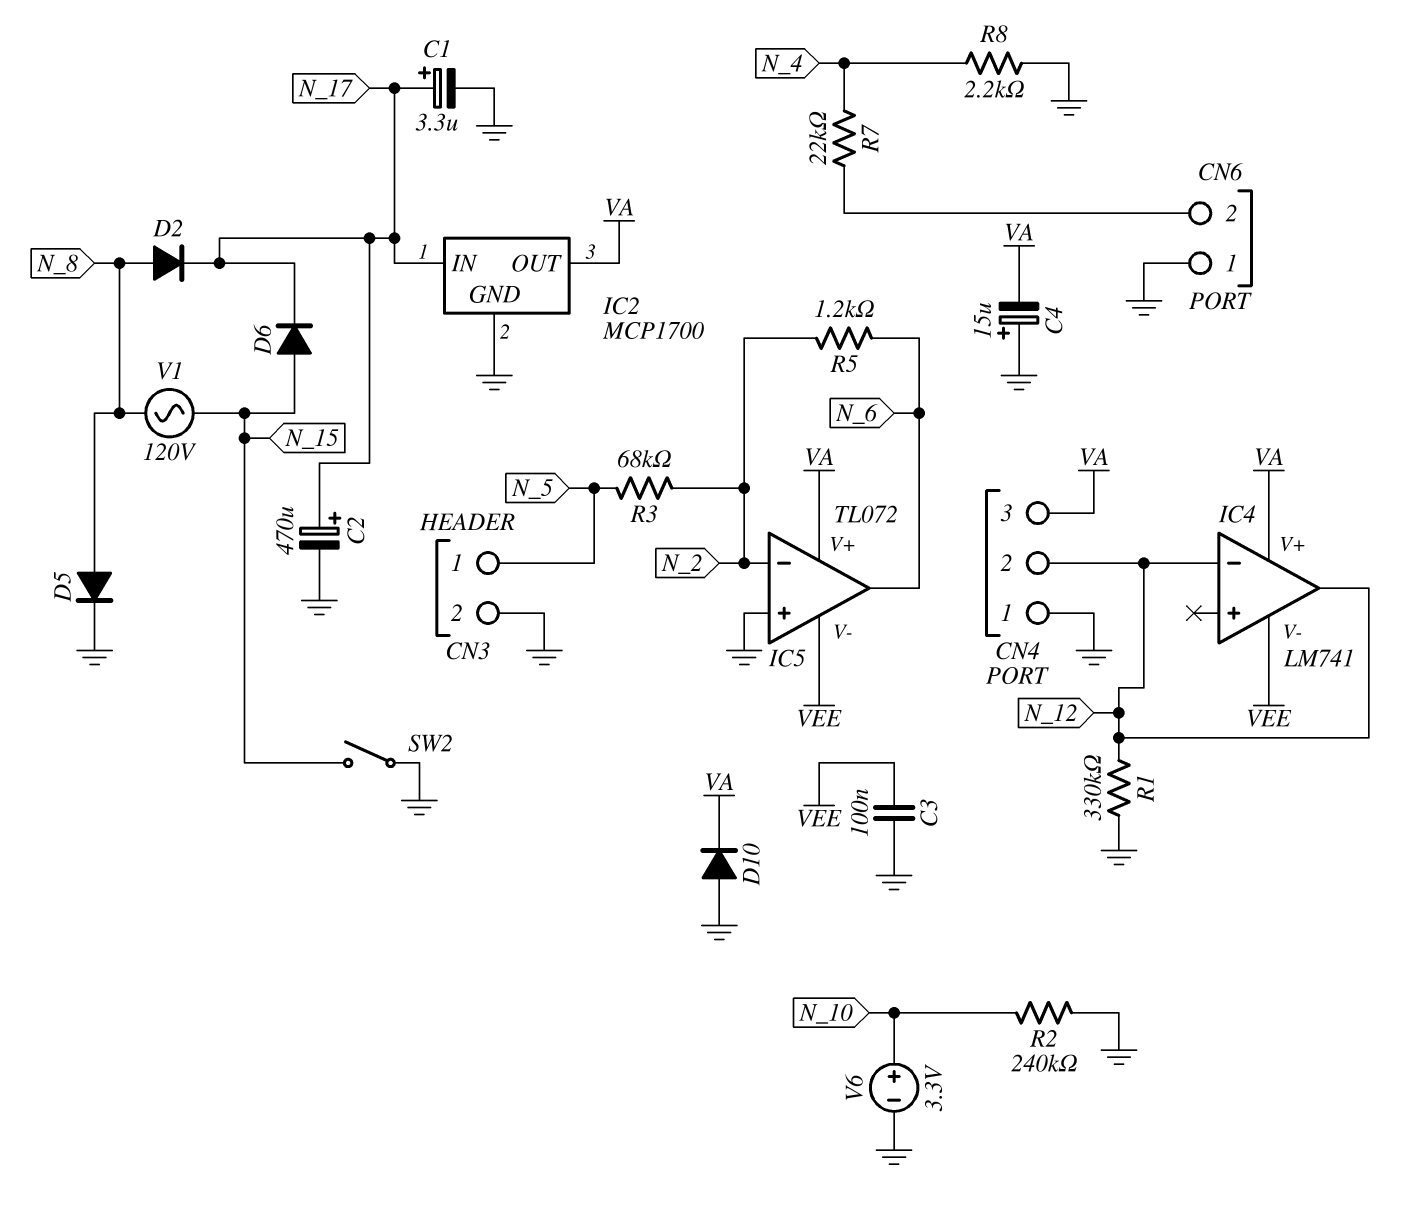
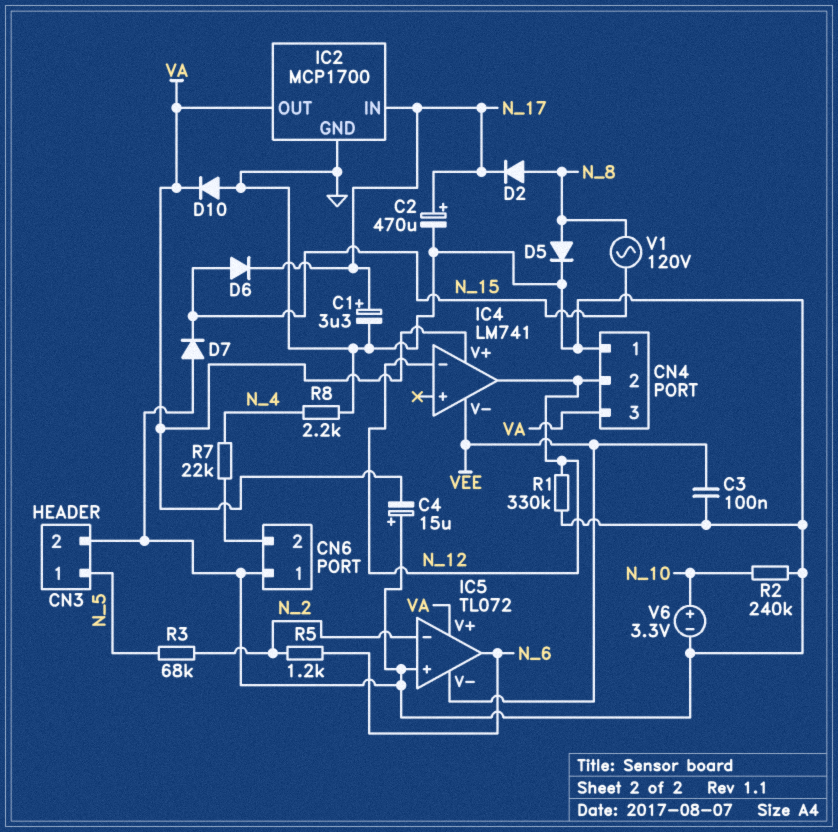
D7: none -> diode (A GND, K N_15)
SW2: switch (GND, N_15) -> none

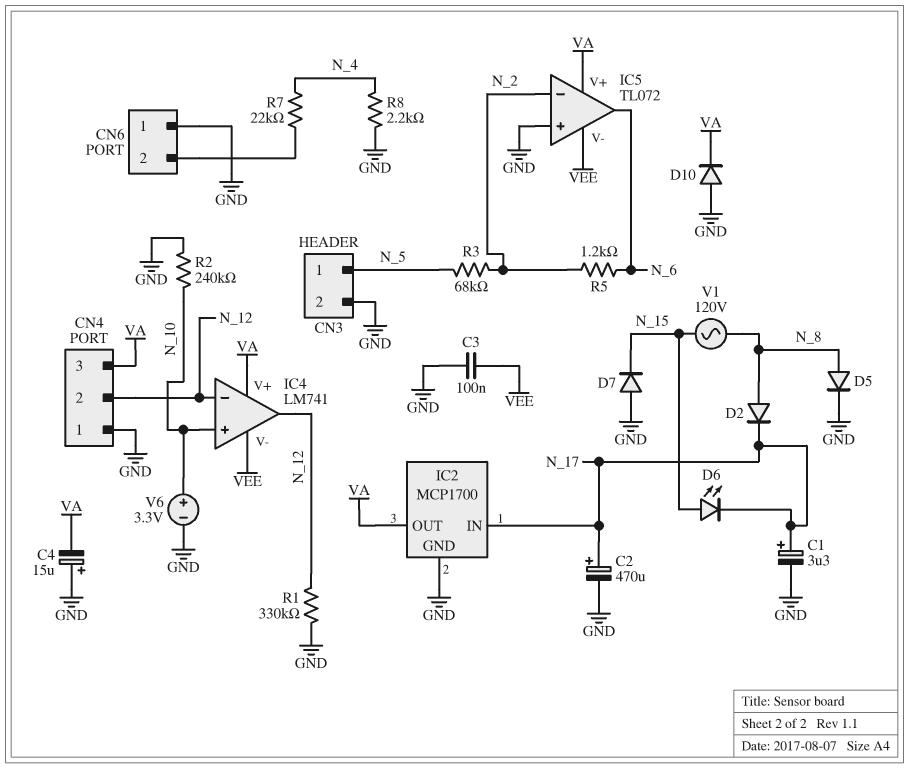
D6: diode (A N_15, K N_17) -> LED (A N_15, K N_17)
IC4 pin in+: none -> N_10

